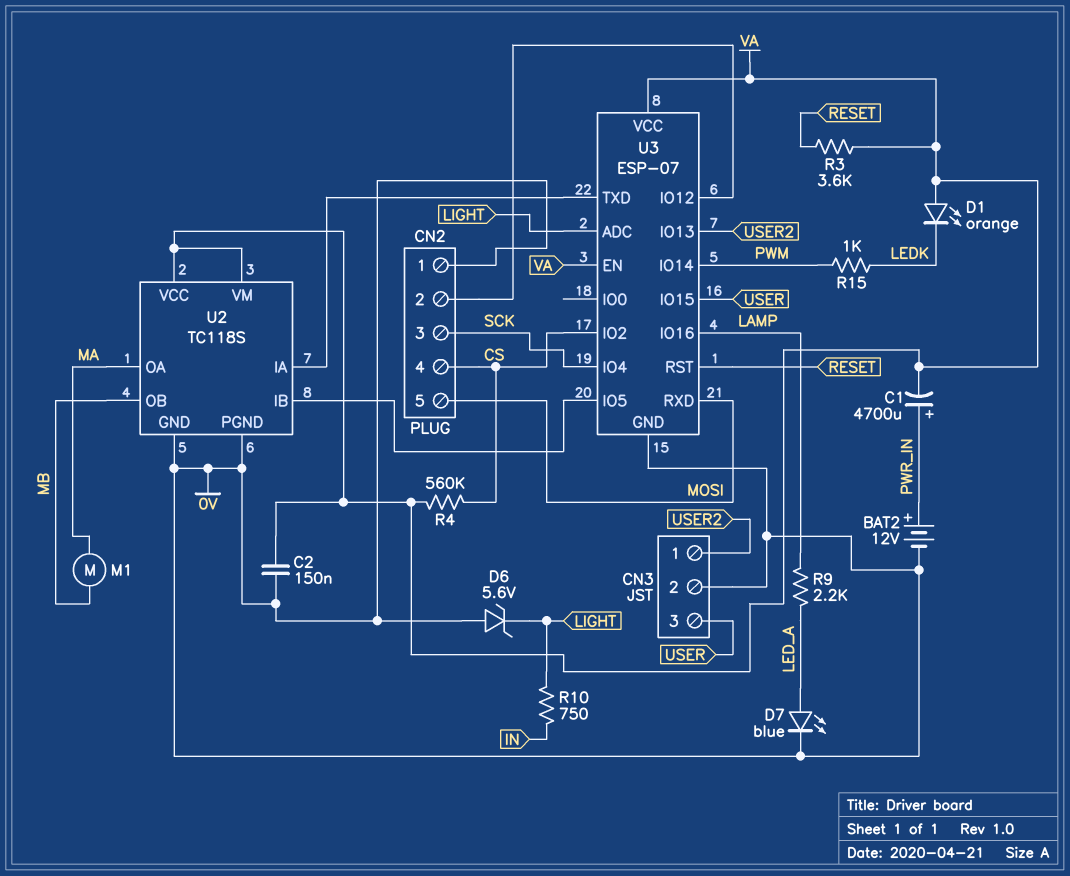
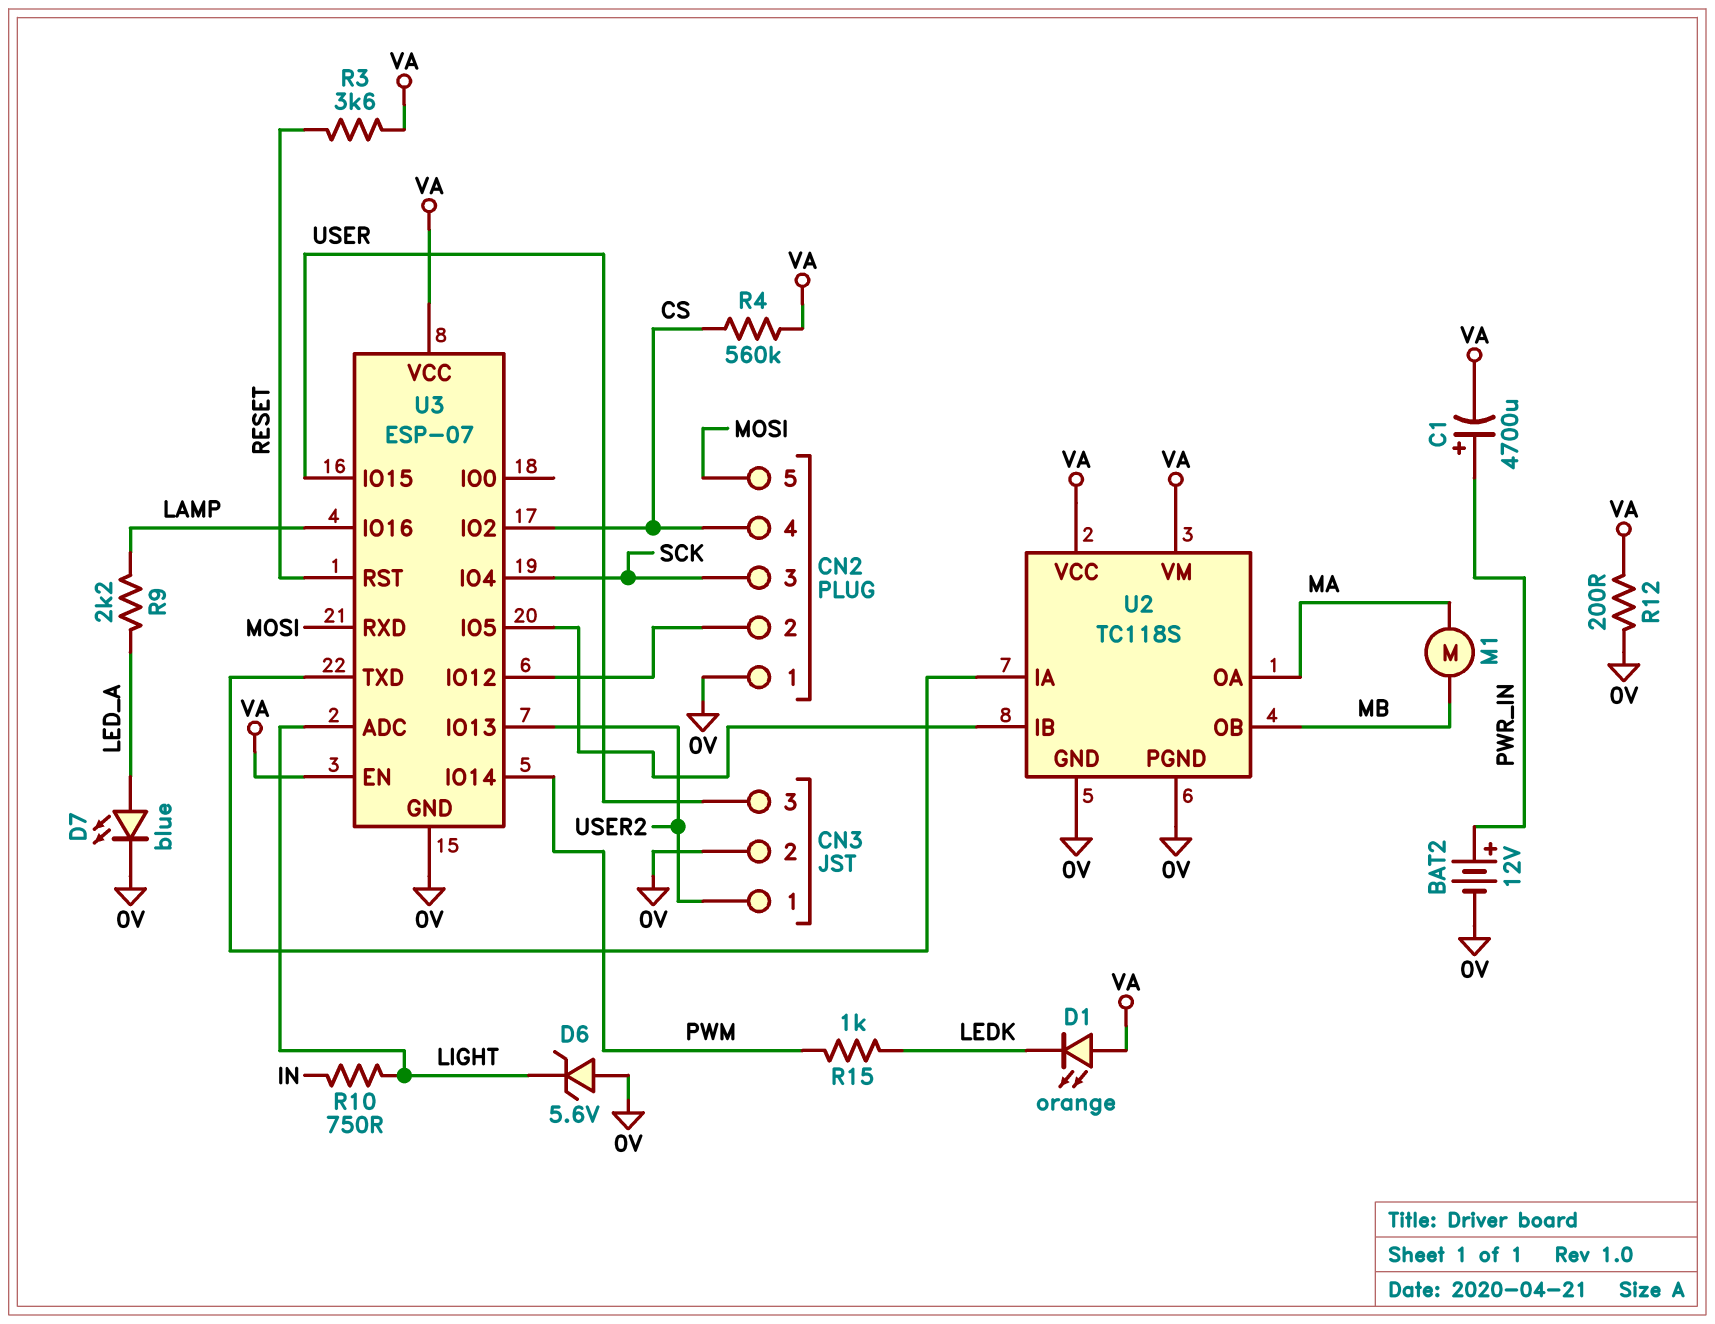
C2: 150nF (0V, VA) -> none
R12: none -> 200 (0V, VA)

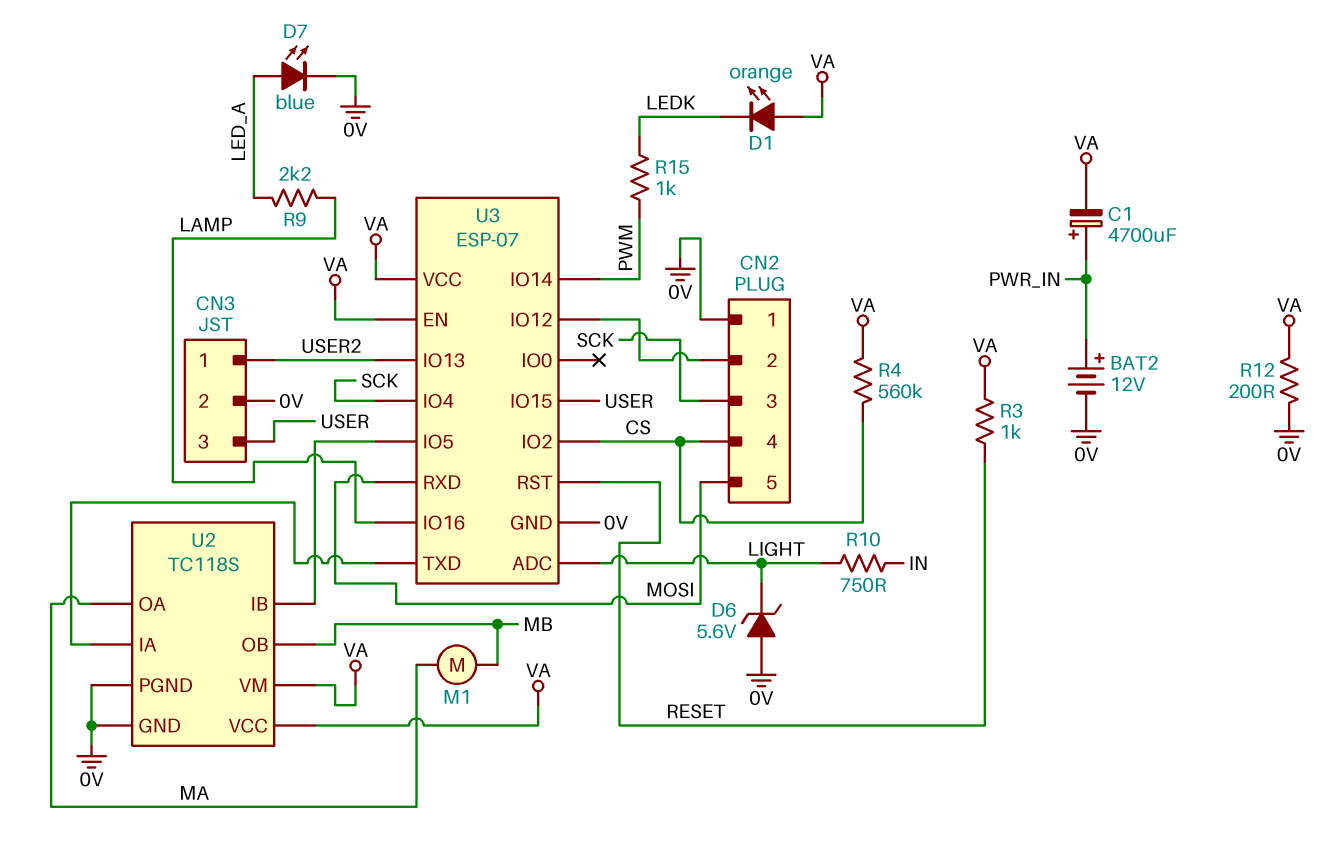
R3: 3.6k (RESET, VA) -> 1k (RESET, VA)

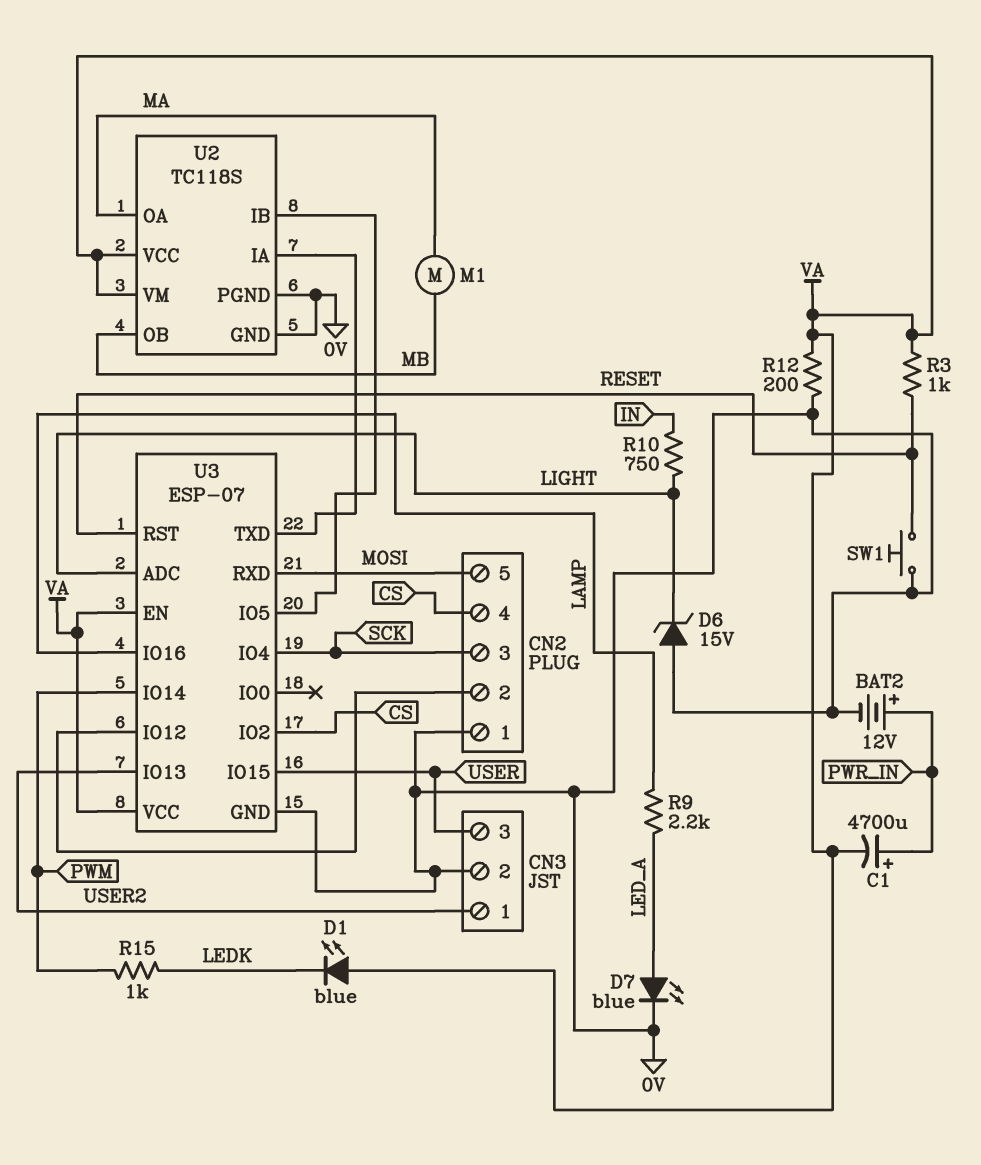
D1: LED orange (A VA, K LEDK) -> LED blue (A VA, K LEDK)
D6: zener 5.6V (A 0V, K LIGHT) -> zener 15V (A 0V, K LIGHT)
R4: 560k (CS, VA) -> none
SW1: none -> button (0V, RESET)

